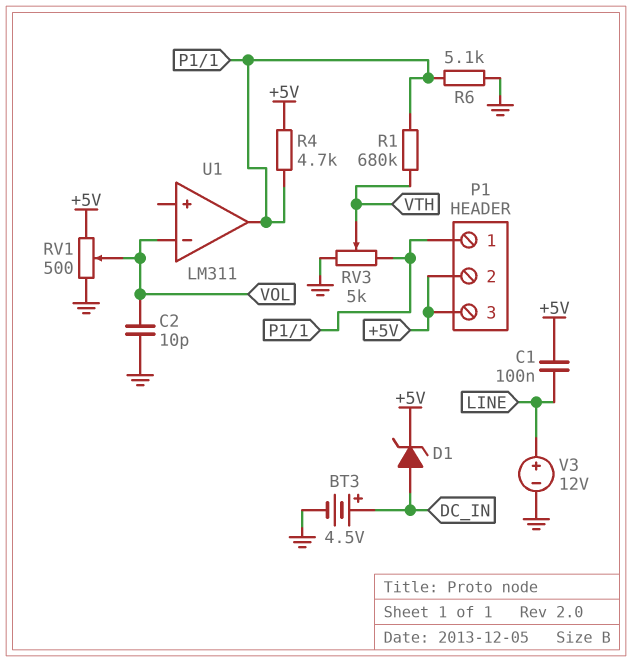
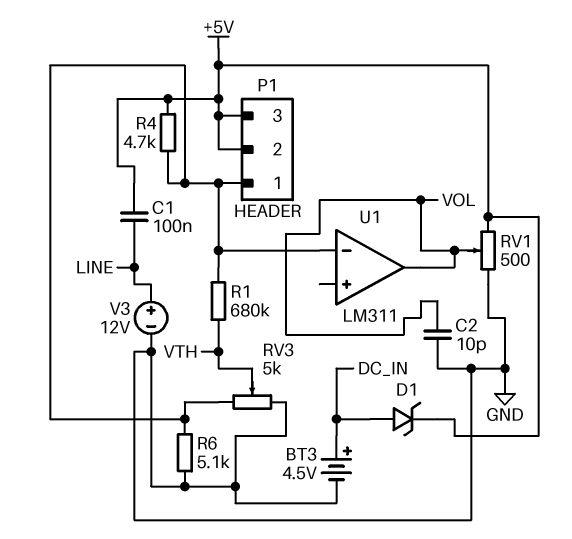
U1 pin in-: VOL -> P1/1
U1 pin out: P1/1 -> VOL

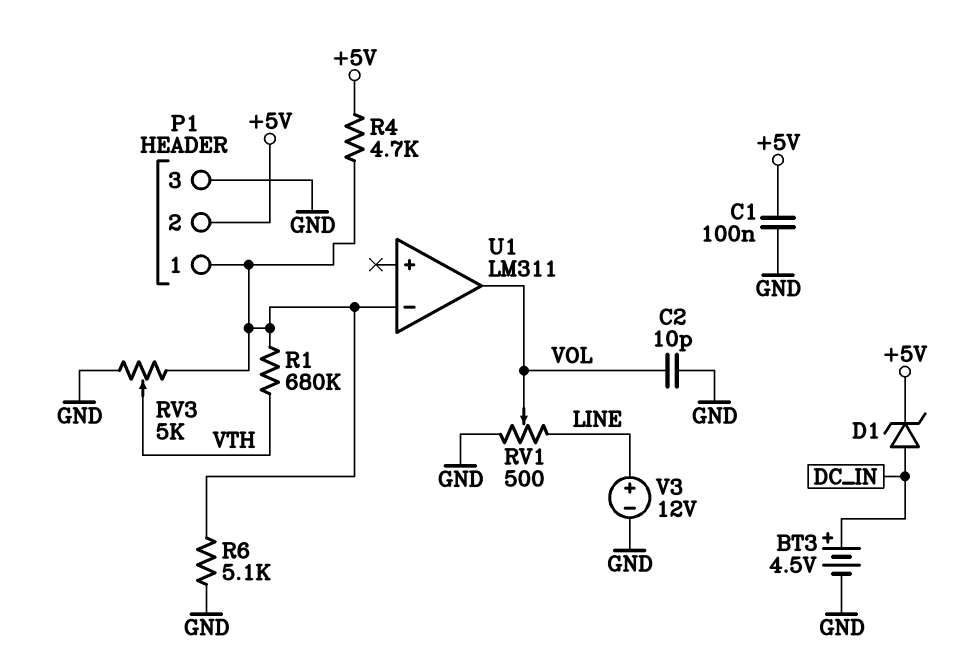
C1: 100nF (+5V, LINE) -> 100nF (+5V, GND)
P1 pin 3: +5V -> GND
RV1: 500 (+5V, GND, wiper VOL) -> 500 (GND, LINE, wiper VOL)

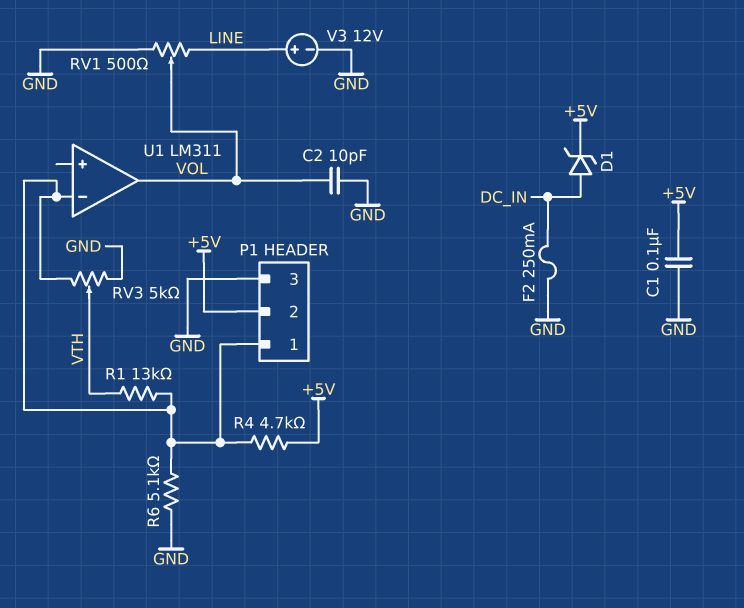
BT3: 4.5V (plus DC_IN, minus GND) -> none
F2: none -> 250mA (DC_IN, GND)
R1: 680k (P1/1, VTH) -> 13k (P1/1, VTH)

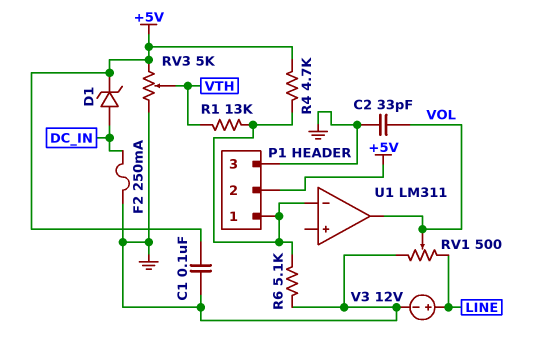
C2: 10pF (GND, VOL) -> 33pF (GND, VOL)
RV3: 5k (GND, P1/1, wiper VTH) -> 5k (+5V, GND, wiper VTH)

